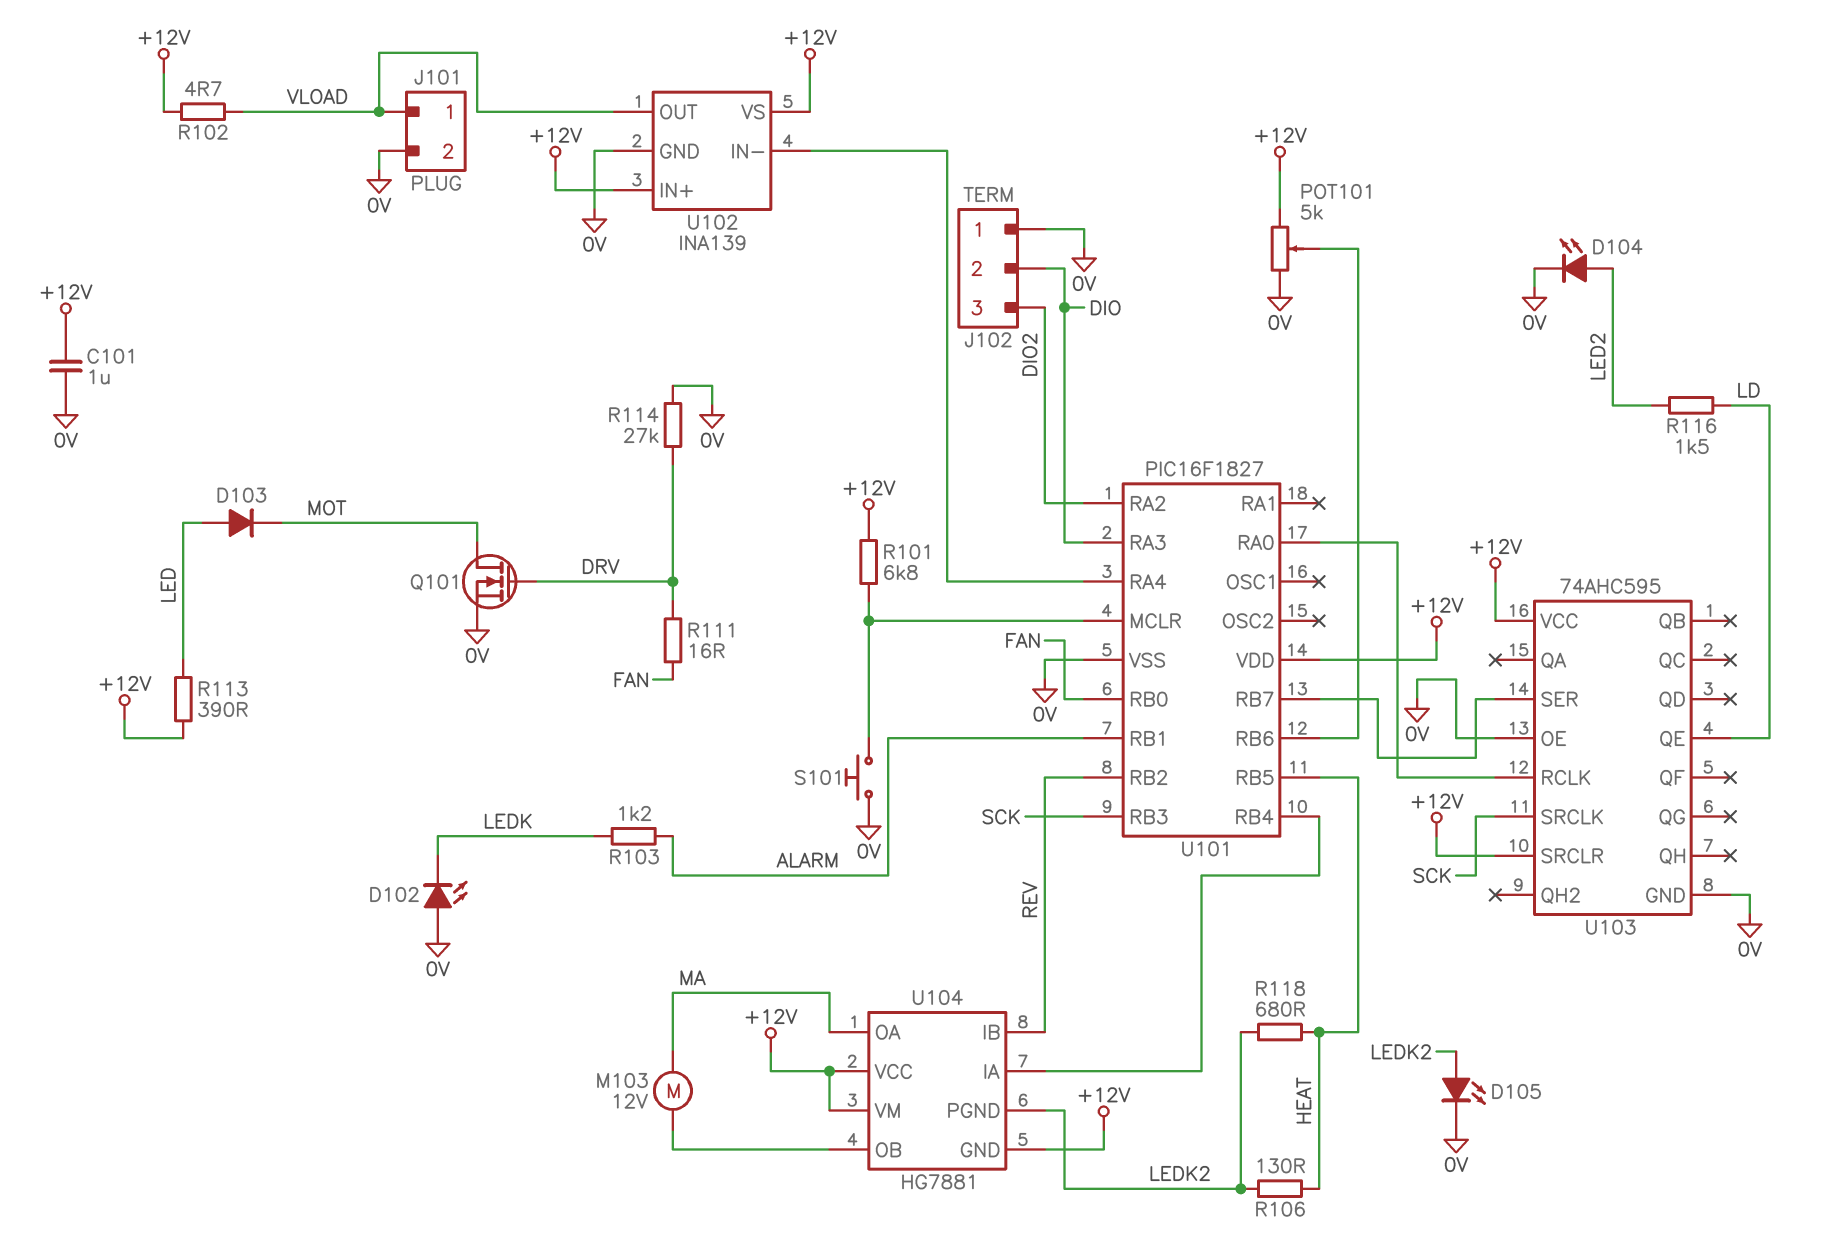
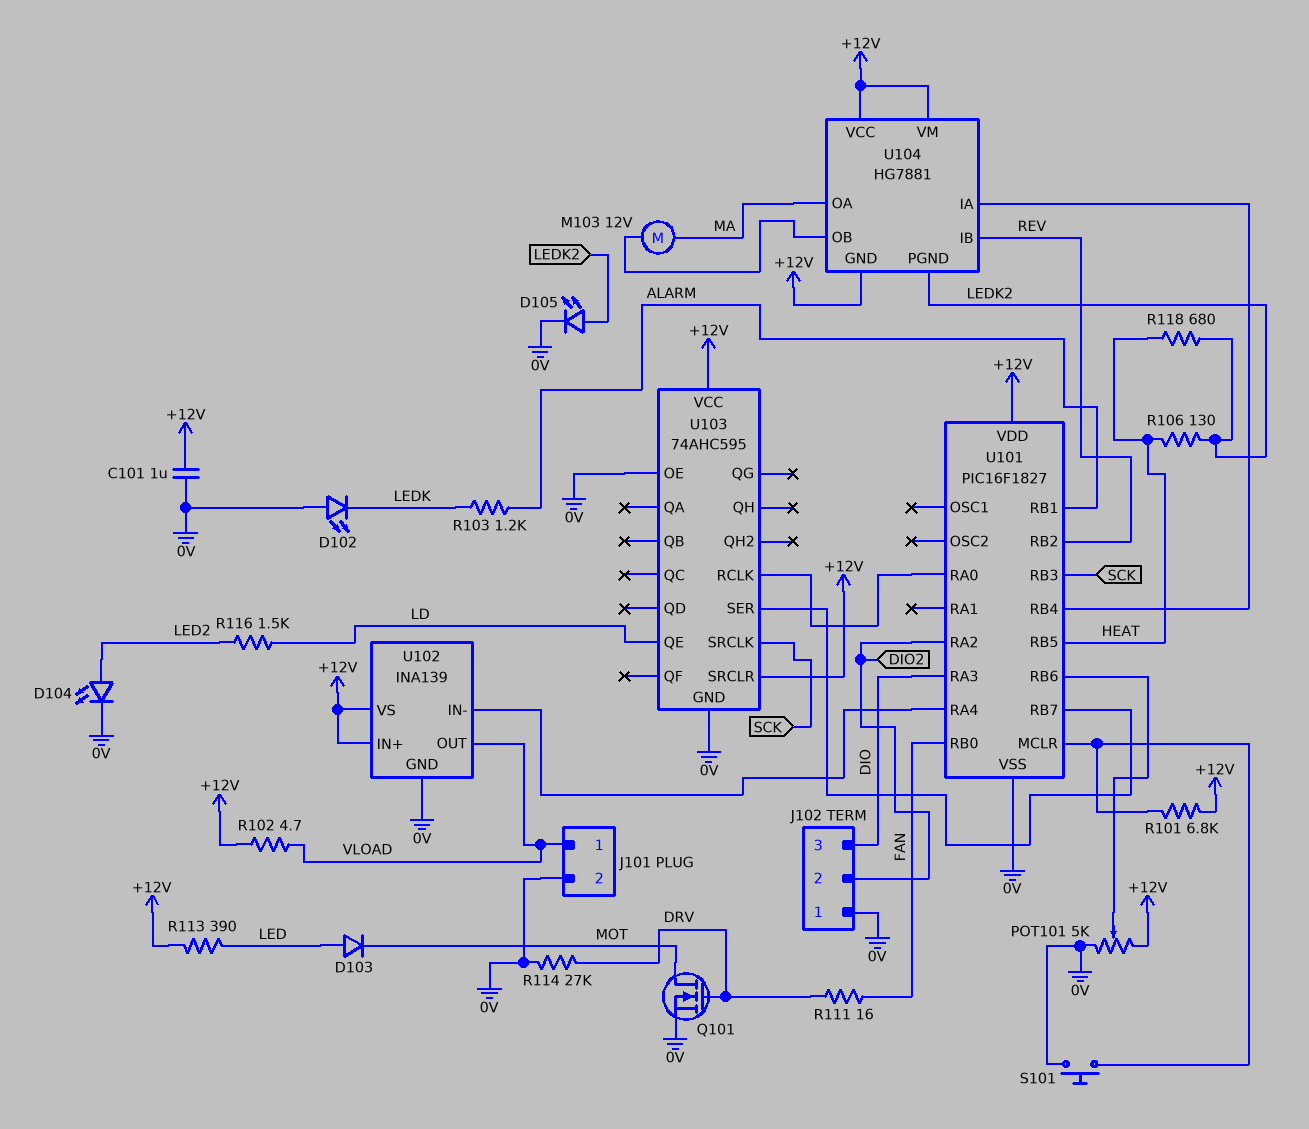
J102 pin 2: DIO -> DIO2
J102 pin 3: DIO2 -> DIO

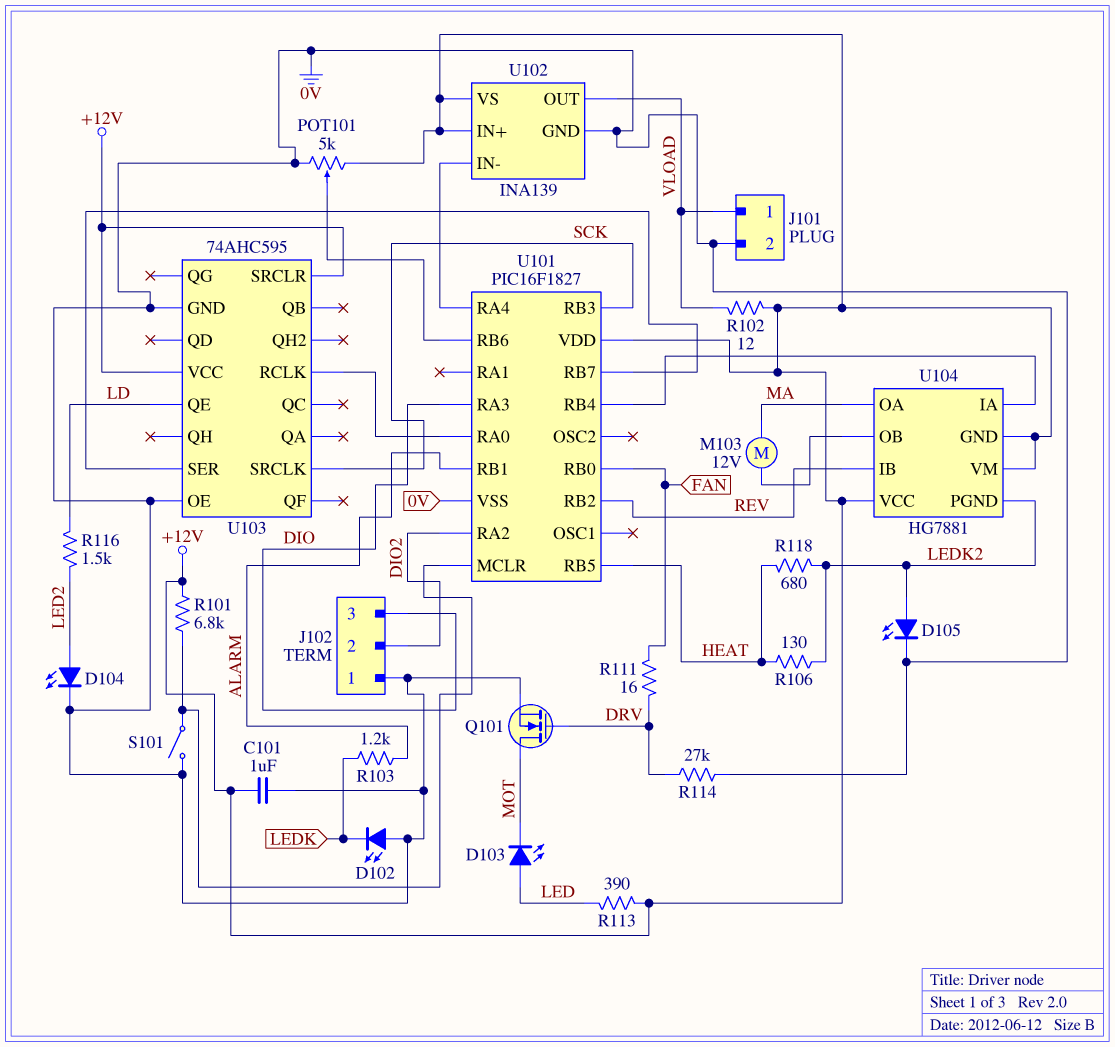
D103: diode (A LED, K MOT) -> LED (A LED, K MOT)
R102: 4.7 (+12V, VLOAD) -> 12 (+12V, VLOAD)
S101: button (0V, U101/MCLR) -> switch (0V, U101/MCLR)

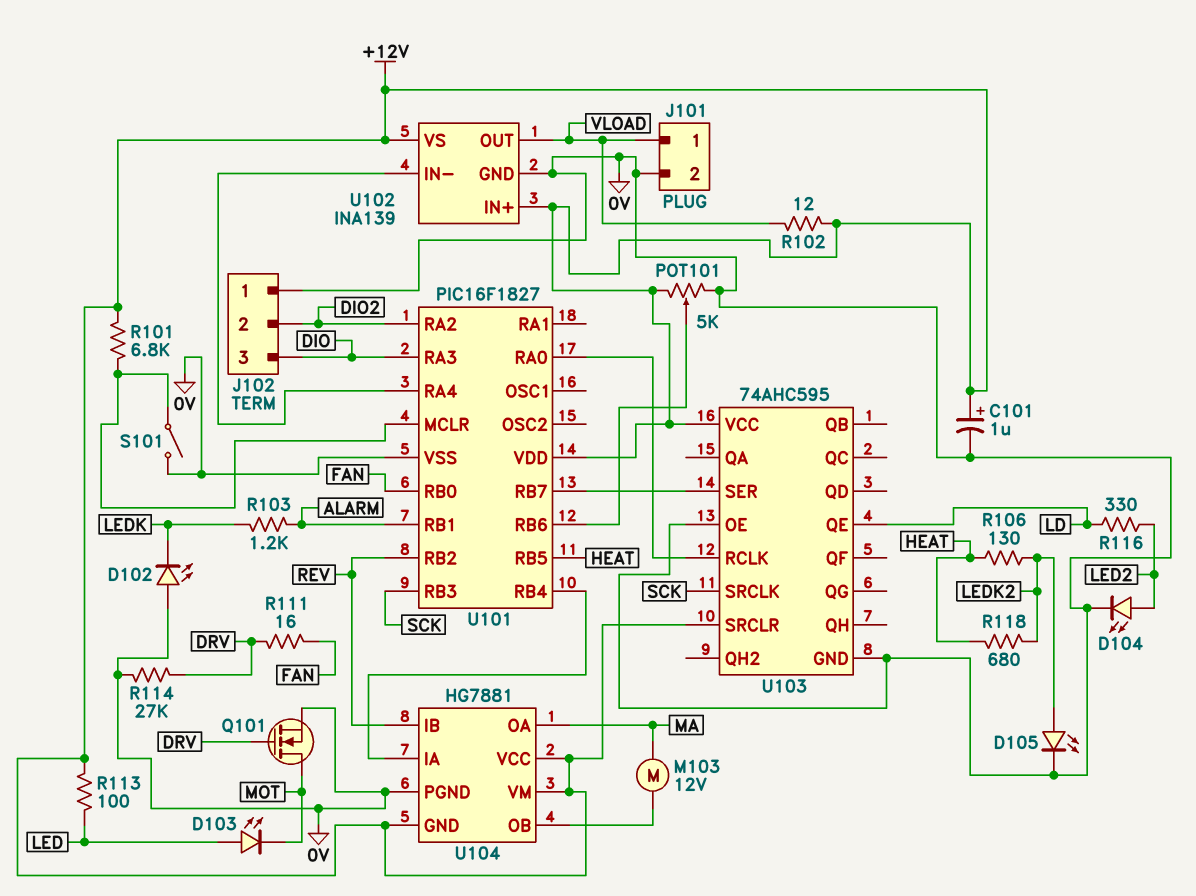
C101: 1uF (+12V, 0V) -> 1uF (plus +12V, minus 0V)
R113: 390 (+12V, LED) -> 100 (+12V, LED)
R116: 1.5k (LD, LED2) -> 330 (LD, LED2)
U104 pin PGND: LEDK2 -> 0V

